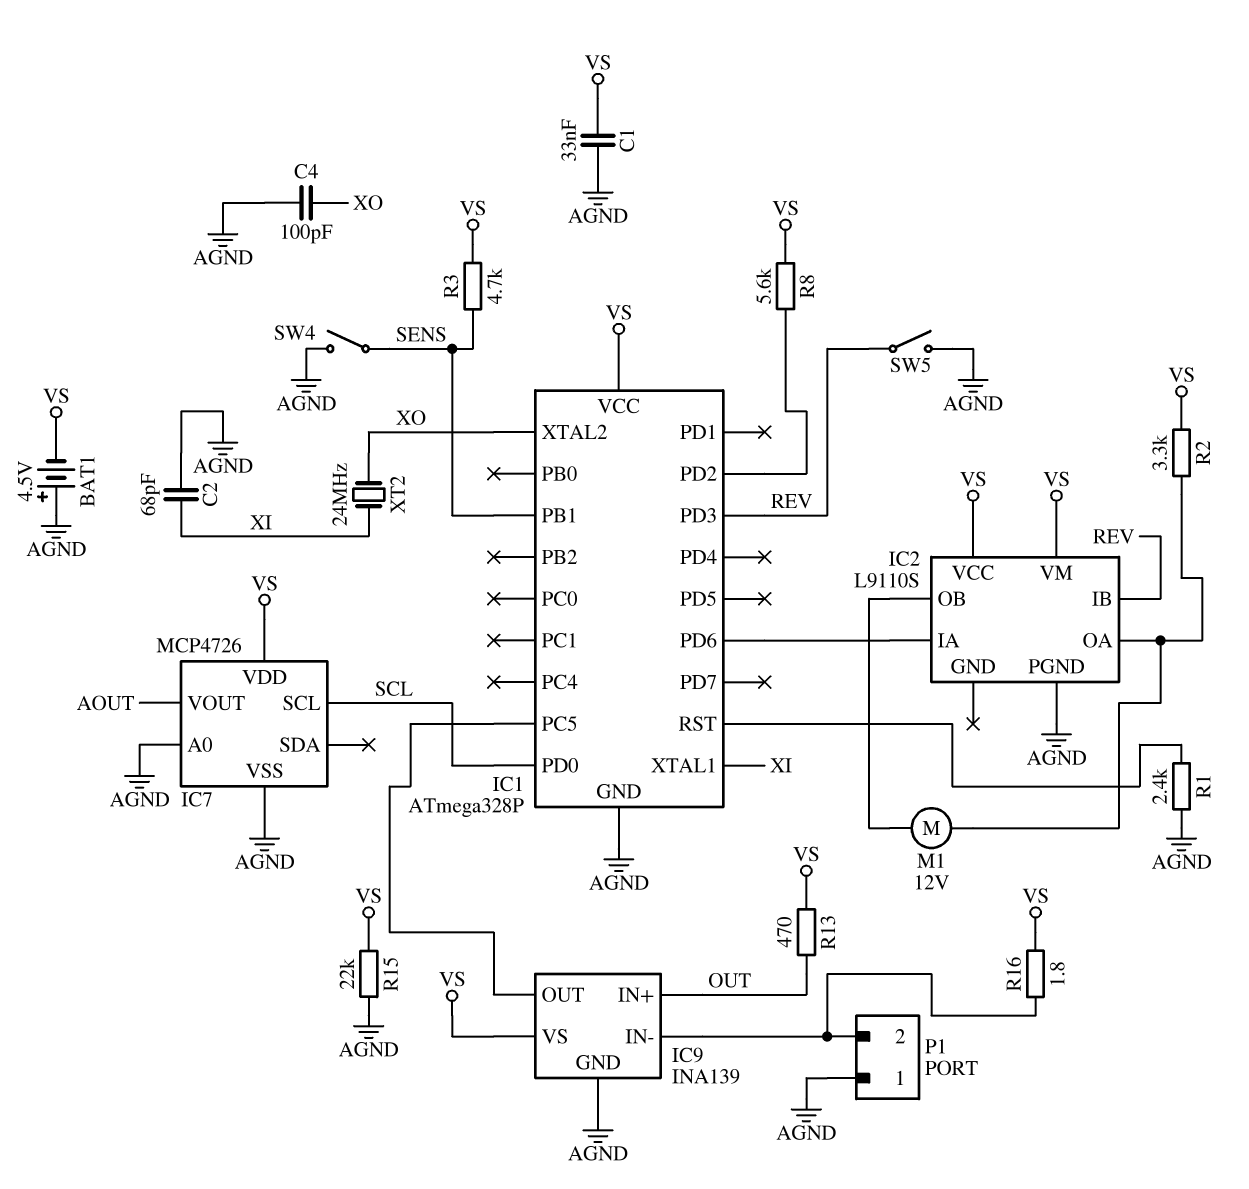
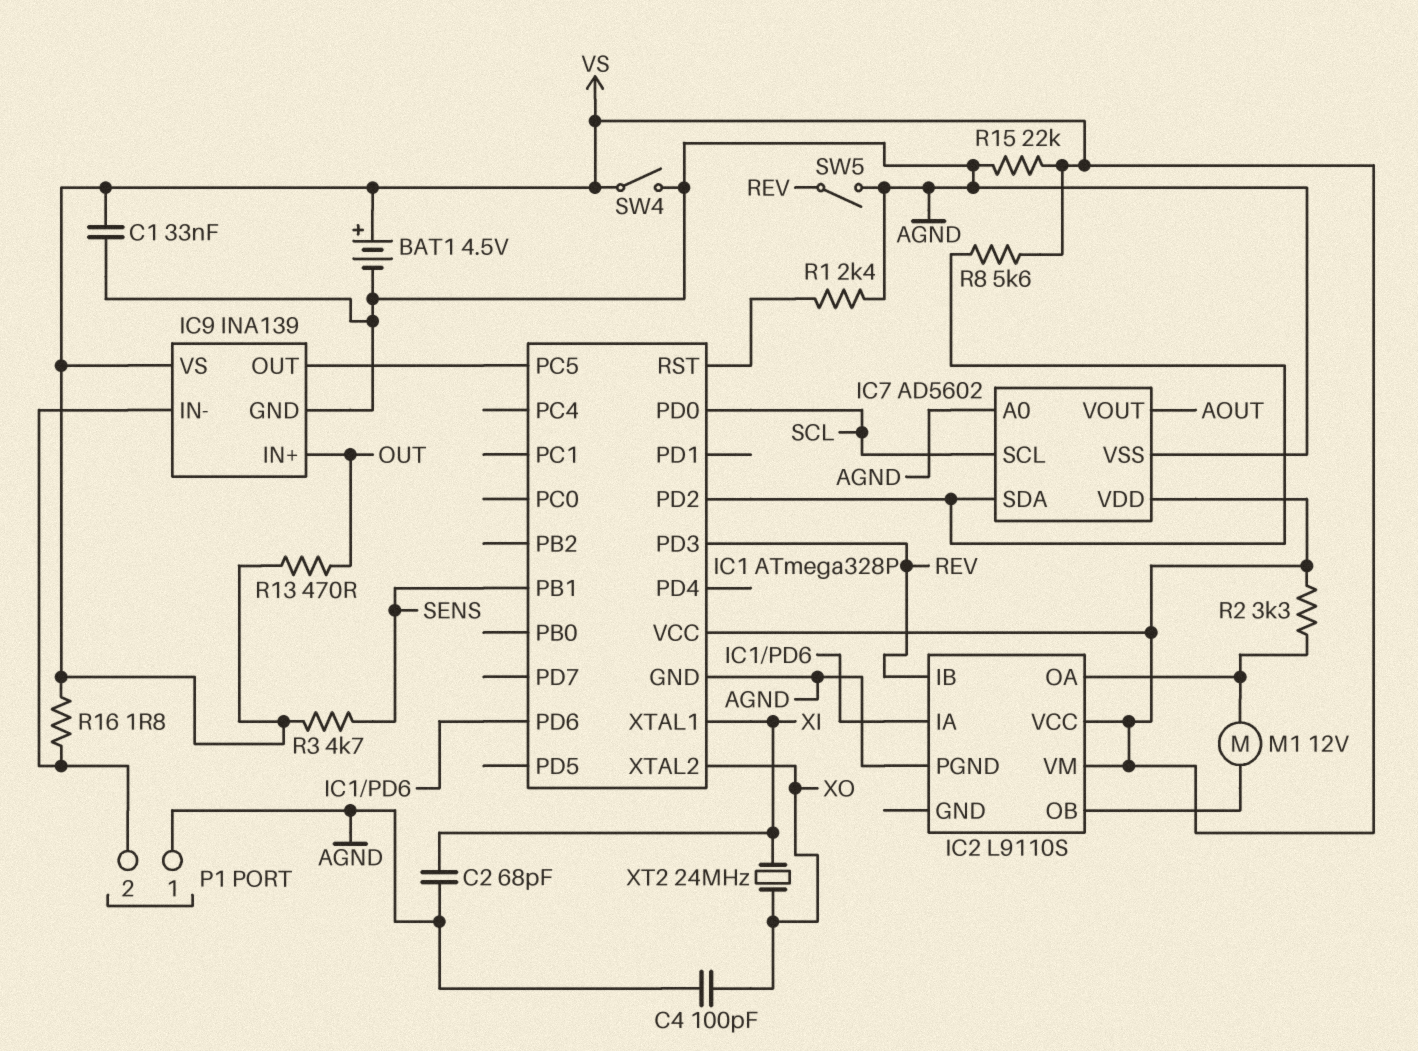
BAT1: 4.5V (plus AGND, minus VS) -> 4.5V (plus VS, minus AGND)
IC7: MCP4726 -> AD5602
IC7 pin SDA: none -> IC1/PD2
SW4: switch (AGND, SENS) -> switch (AGND, VS)

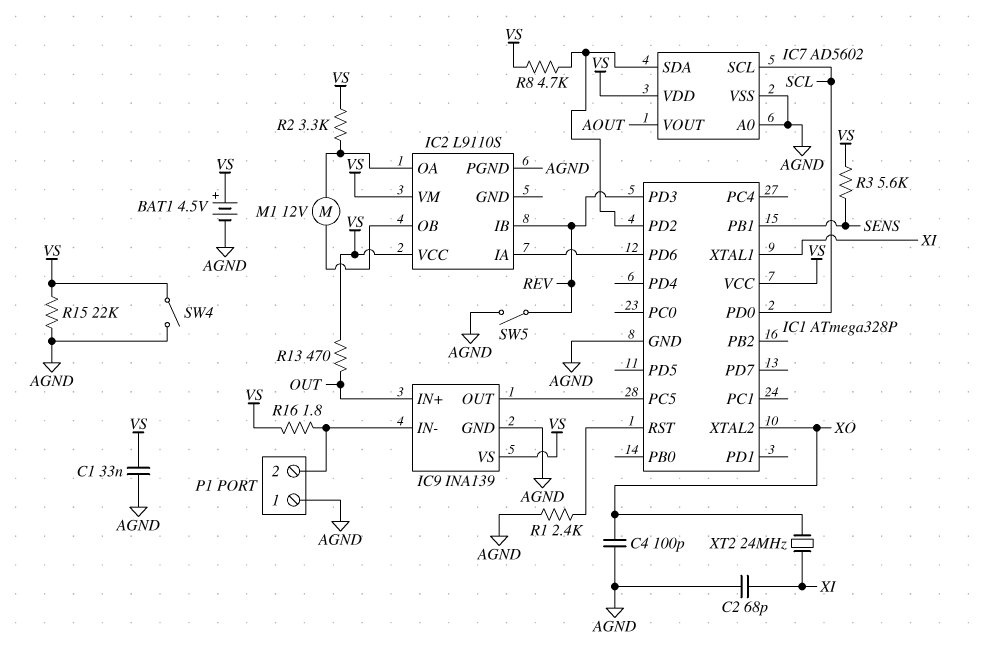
R3: 4.7k (SENS, VS) -> 5.6k (SENS, VS)
R8: 5.6k (IC1/PD2, VS) -> 4.7k (IC1/PD2, VS)

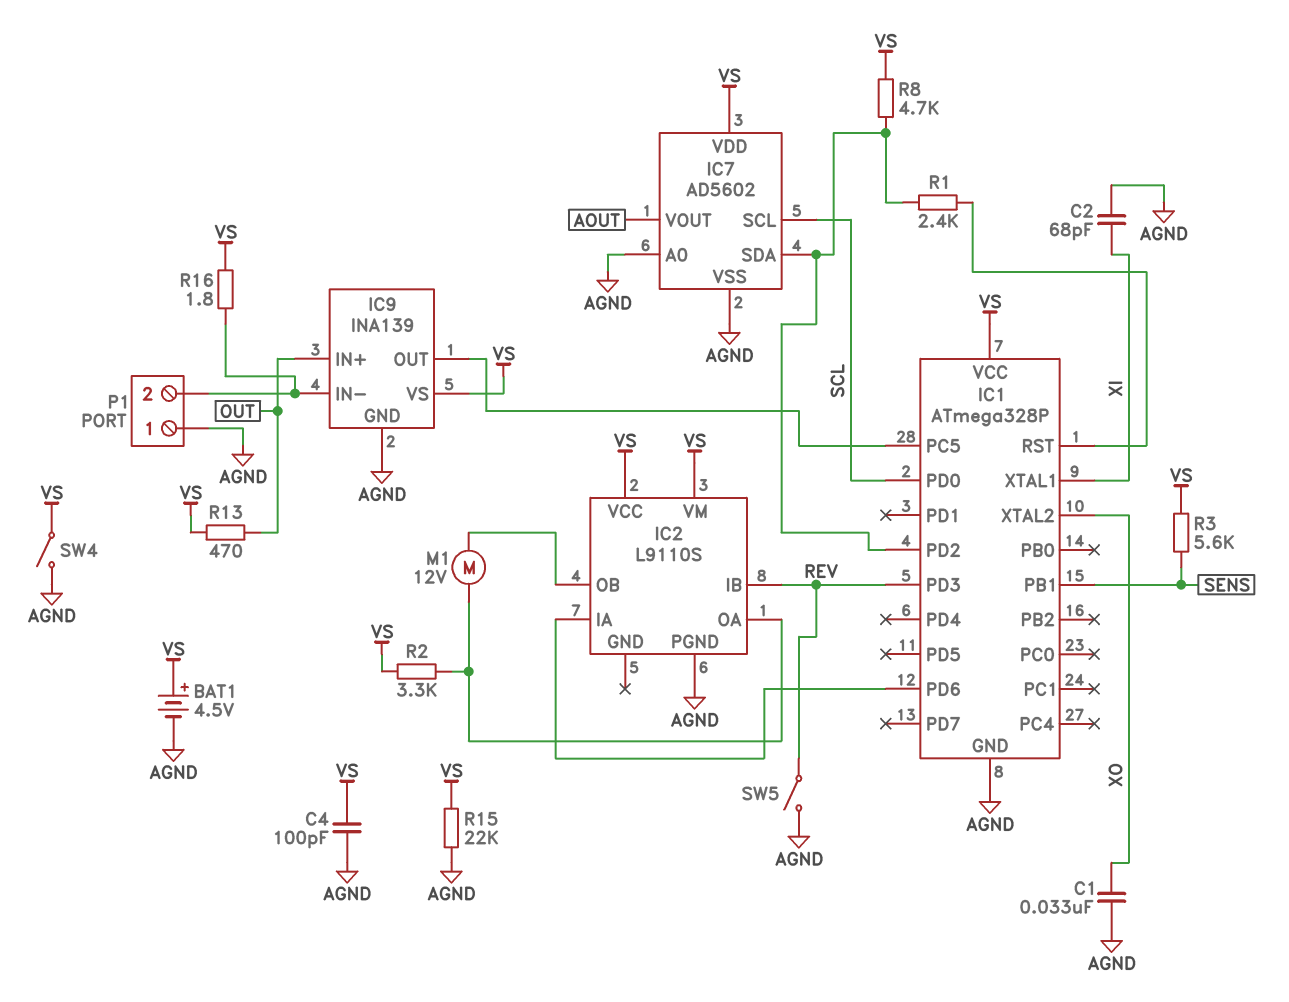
C1: 33nF (AGND, VS) -> 33nF (AGND, XO)
C4: 100pF (AGND, XO) -> 100pF (AGND, VS)
R1: 2.4k (AGND, IC1/RST) -> 2.4k (IC1/PD2, IC1/RST)
XT2: 24MHz (XI, XO) -> none

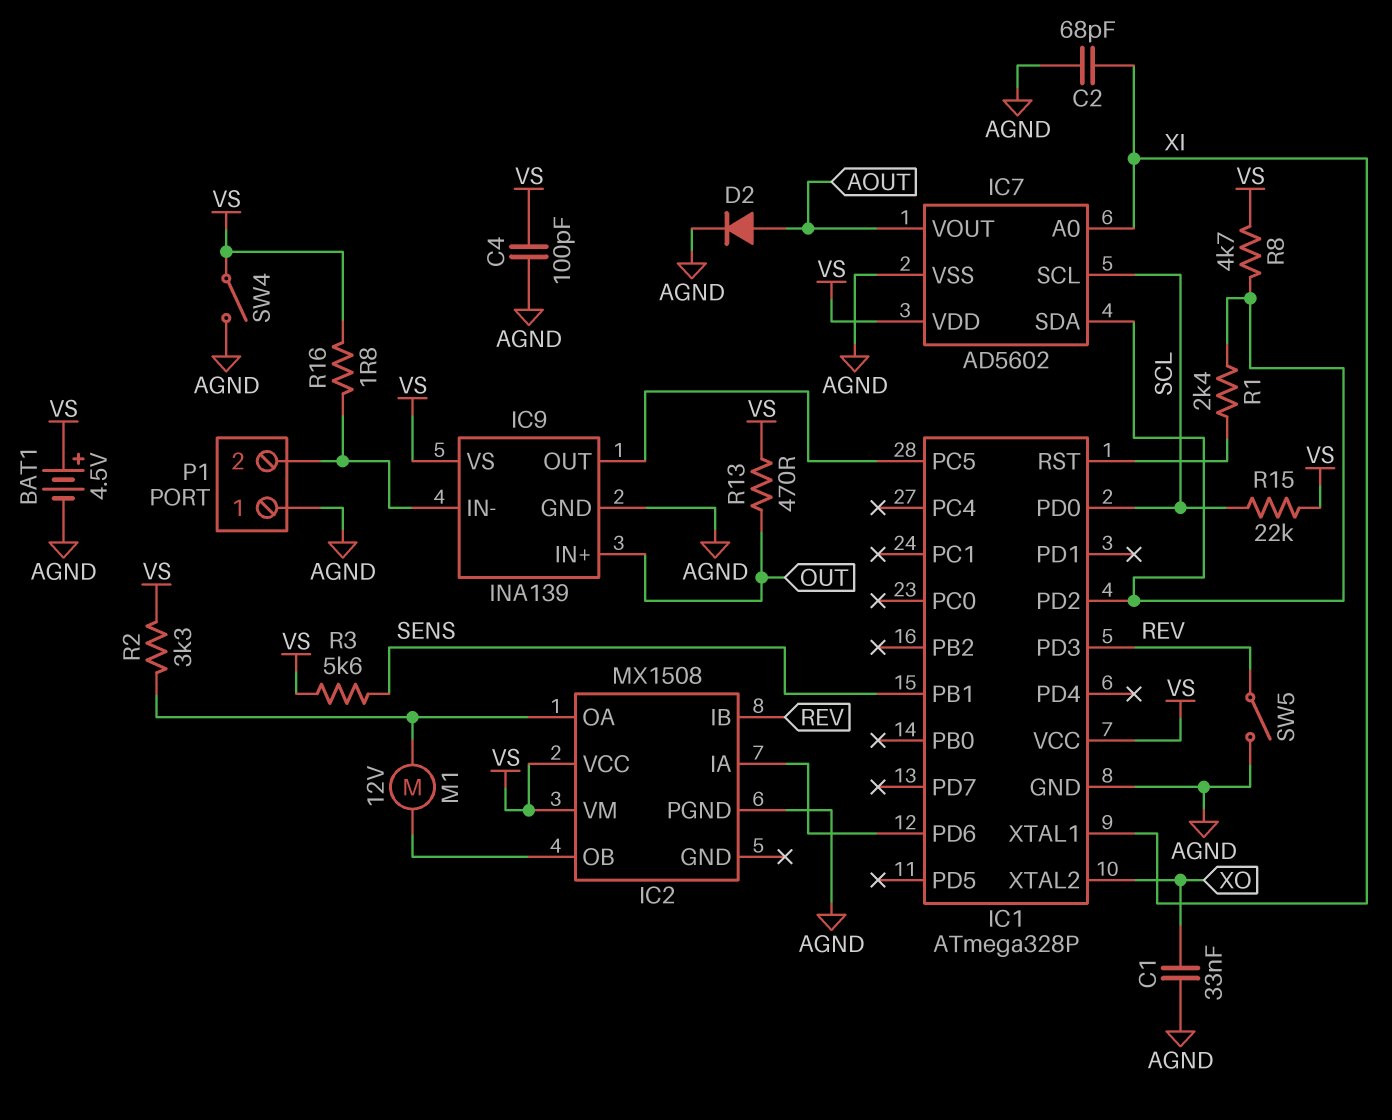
D2: none -> diode (A AOUT, K AGND)
IC2: L9110S -> MX1508
IC7 pin A0: AGND -> XI
R15: 22k (AGND, VS) -> 22k (SCL, VS)

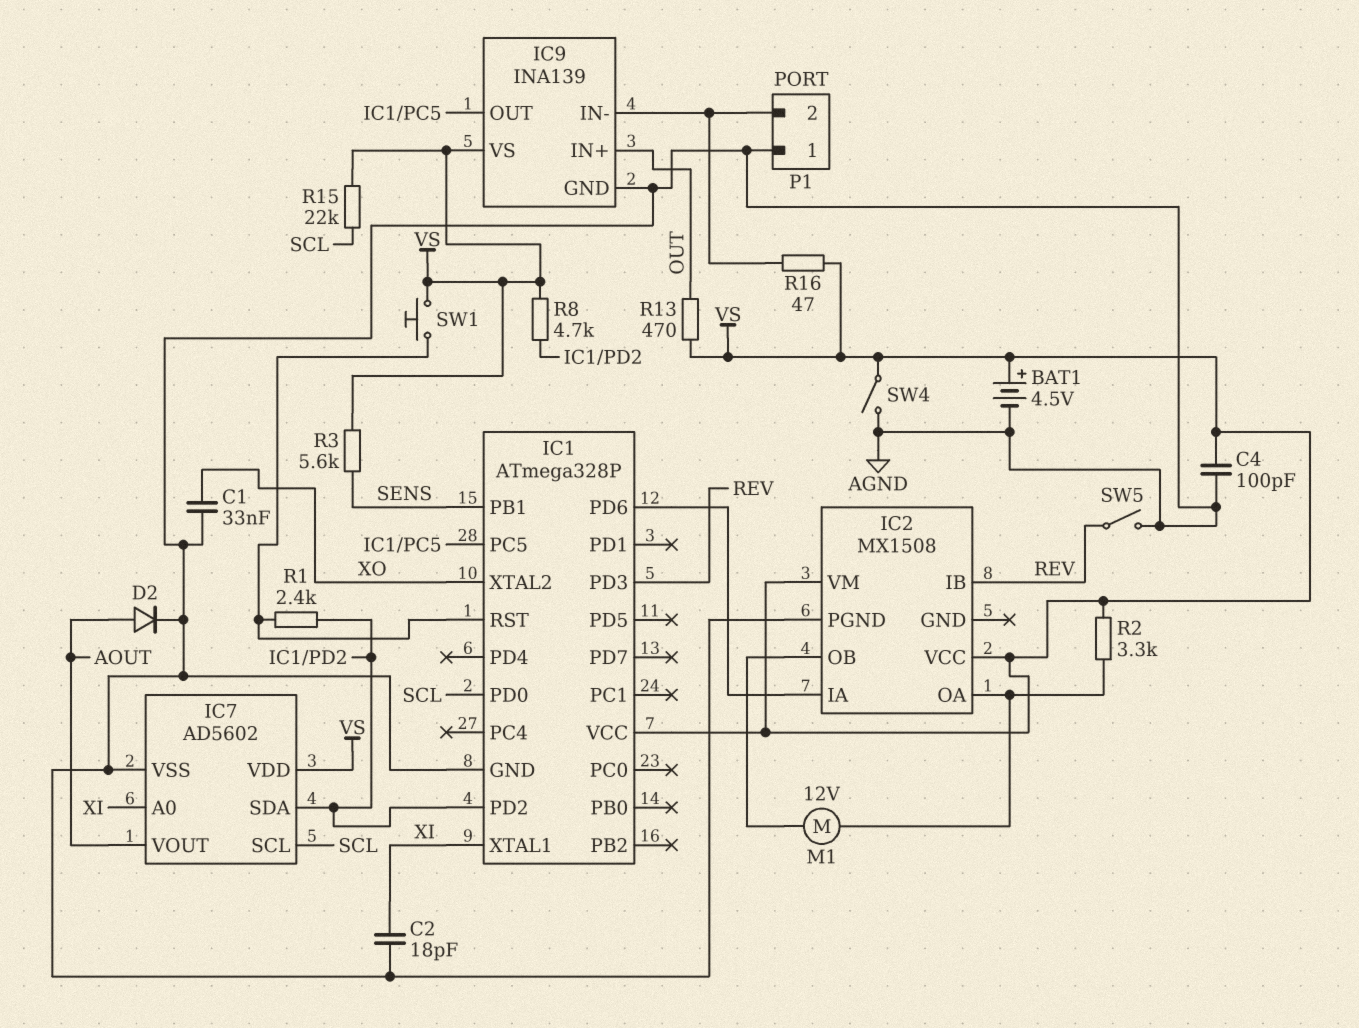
C2: 68pF (AGND, XI) -> 18pF (AGND, XI)
R16: 1.8 (IC9/IN-, VS) -> 47 (IC9/IN-, VS)
SW1: none -> button (IC1/RST, VS)

